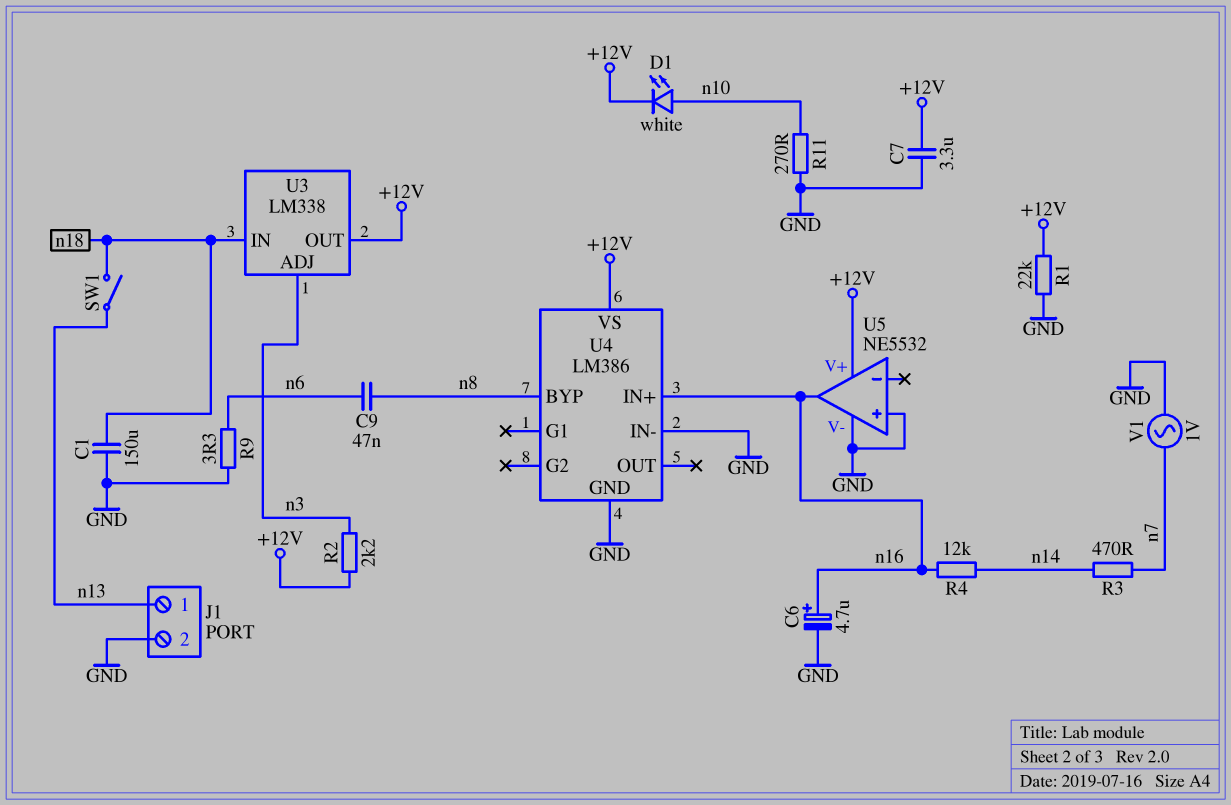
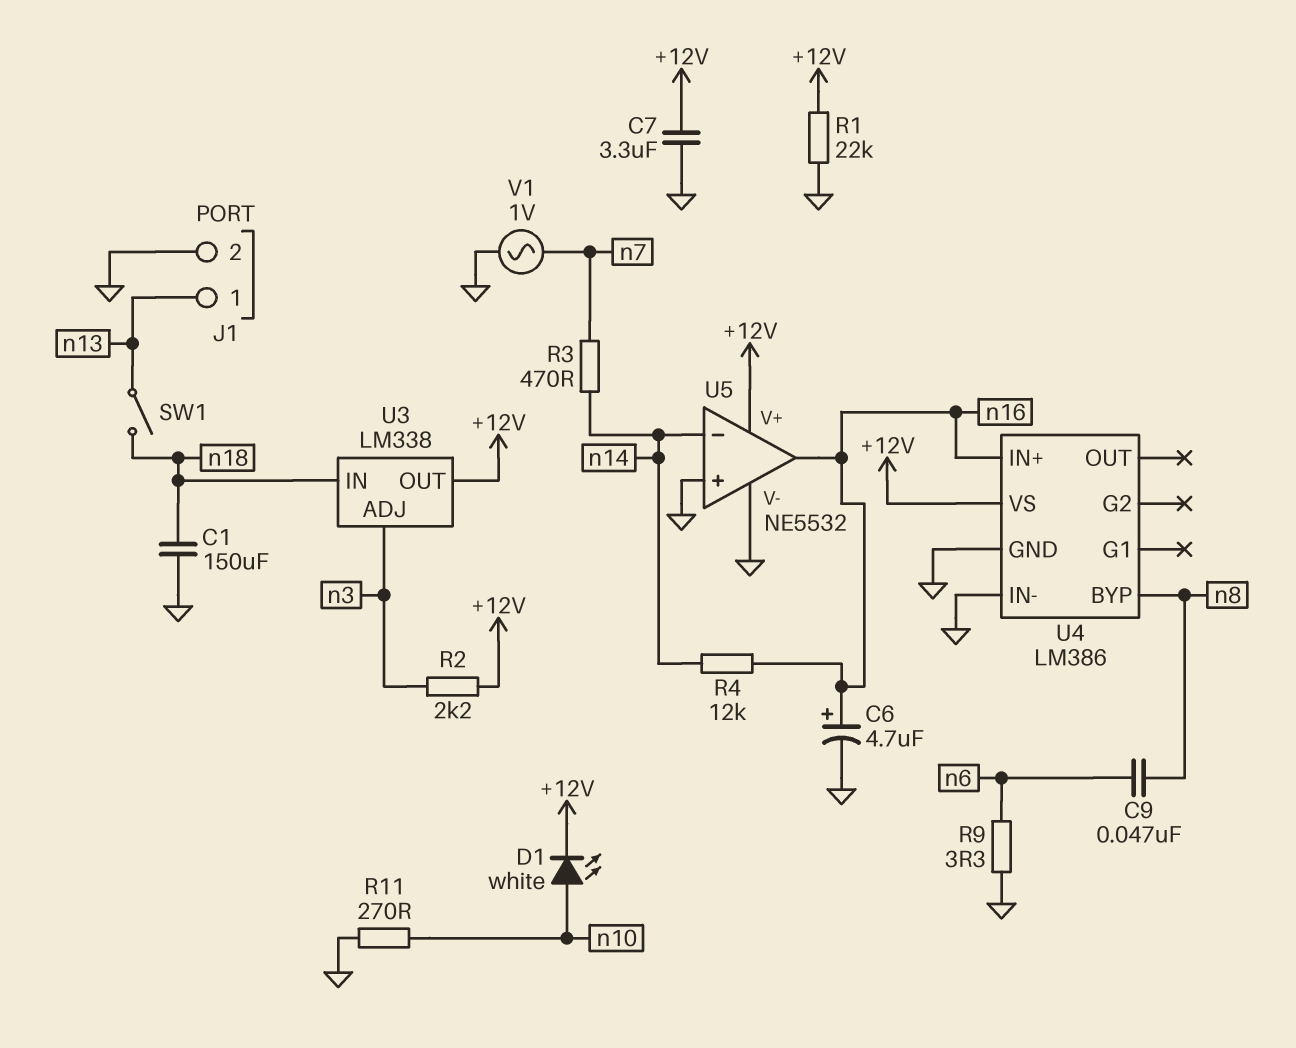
U5 pin in-: none -> n14

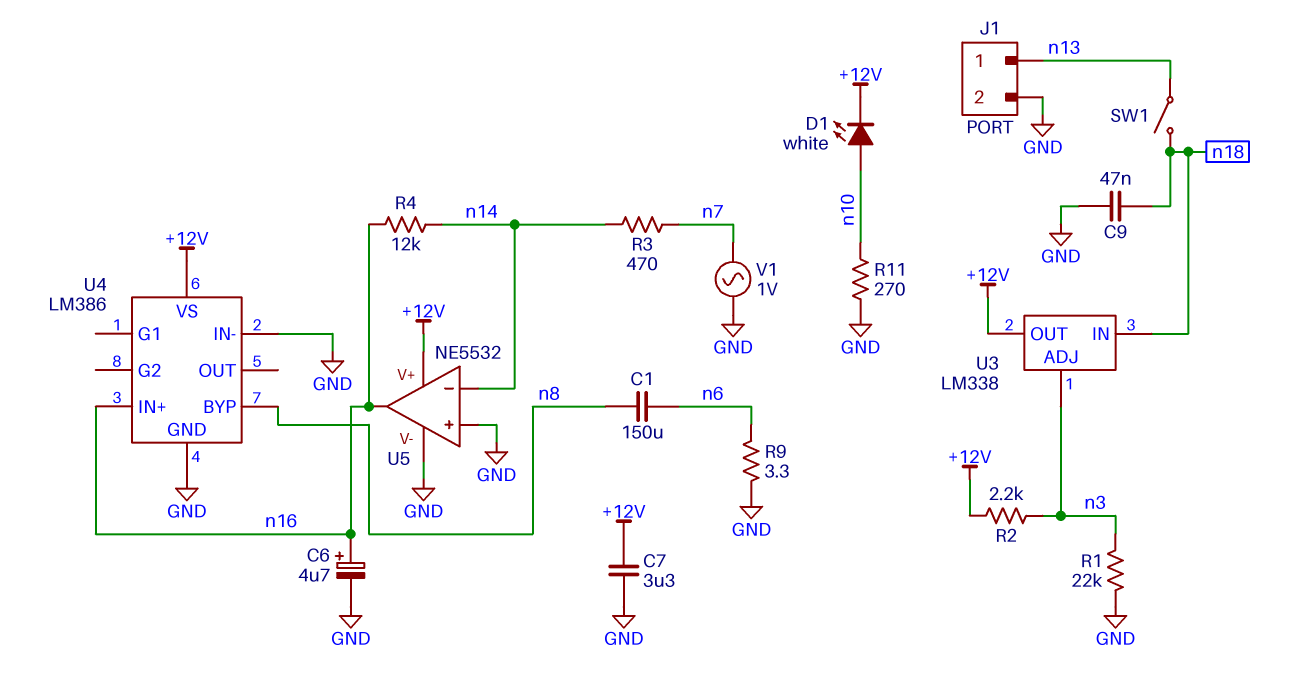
C1: 150uF (GND, n18) -> 150uF (n6, n8)
C9: 47nF (n6, n8) -> 47nF (GND, n18)
R1: 22k (+12V, GND) -> 22k (GND, n3)

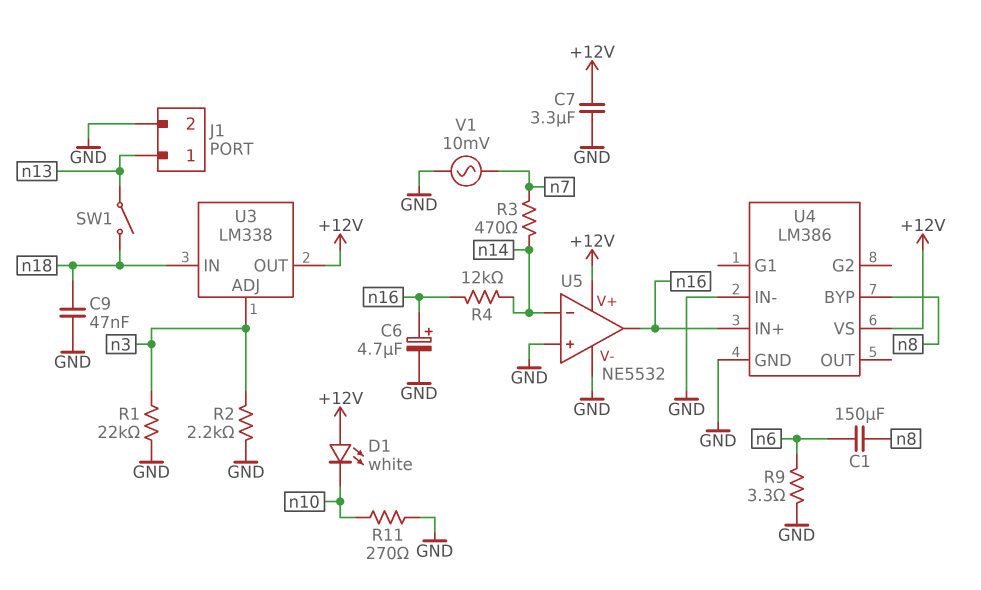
D1: LED white (A n10, K +12V) -> LED white (A +12V, K n10)
R2: 2.2k (+12V, n3) -> 2.2k (GND, n3)
V1: AC 1V (GND, n7) -> AC 10mV (GND, n7)

